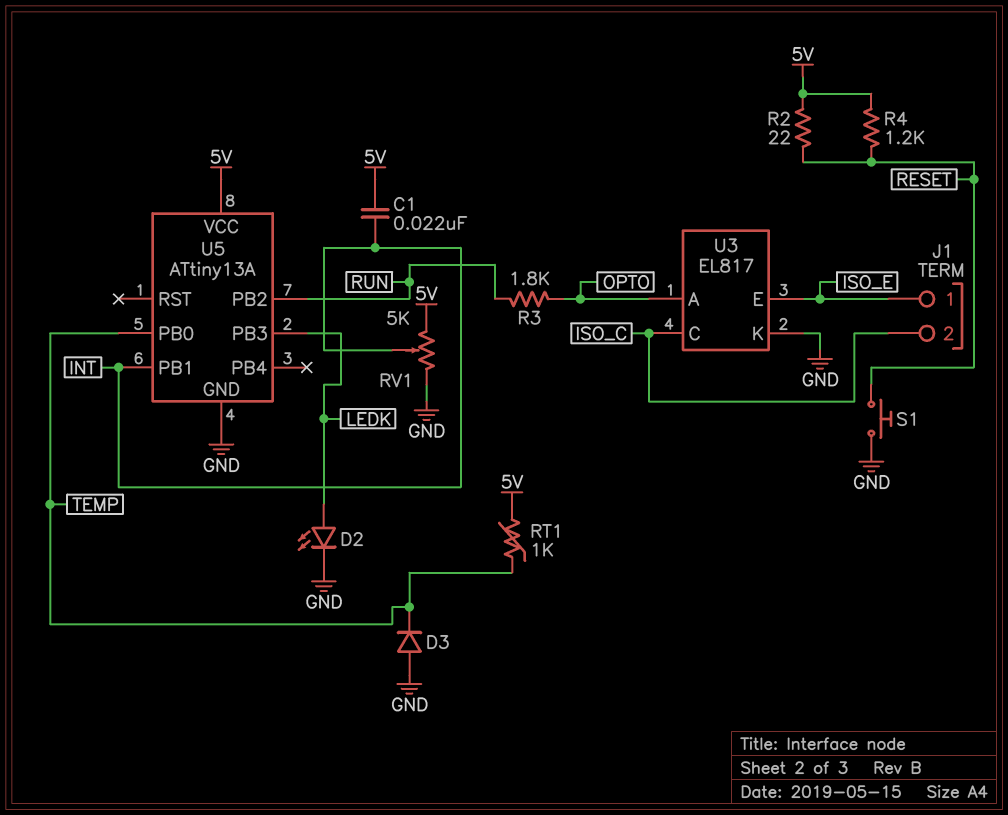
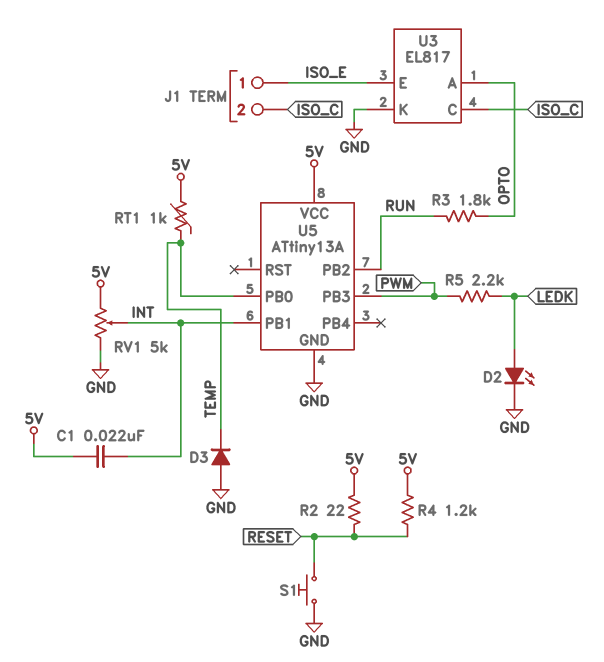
R5: none -> 2.2k (LEDK, PWM)
U5 pin PB3: LEDK -> PWM

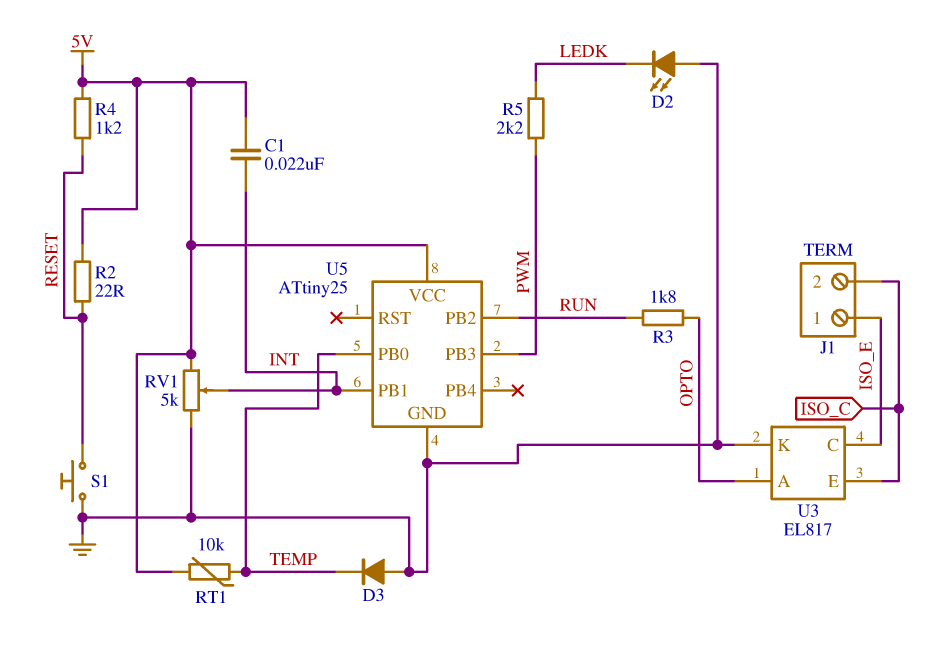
D2: LED (A LEDK, K GND) -> LED (A GND, K LEDK)
RT1: 1k (5V, TEMP) -> 10k (5V, TEMP)
U3 pin C: ISO_C -> ISO_E
U3 pin E: ISO_E -> ISO_C
U5: ATtiny13A -> ATtiny25

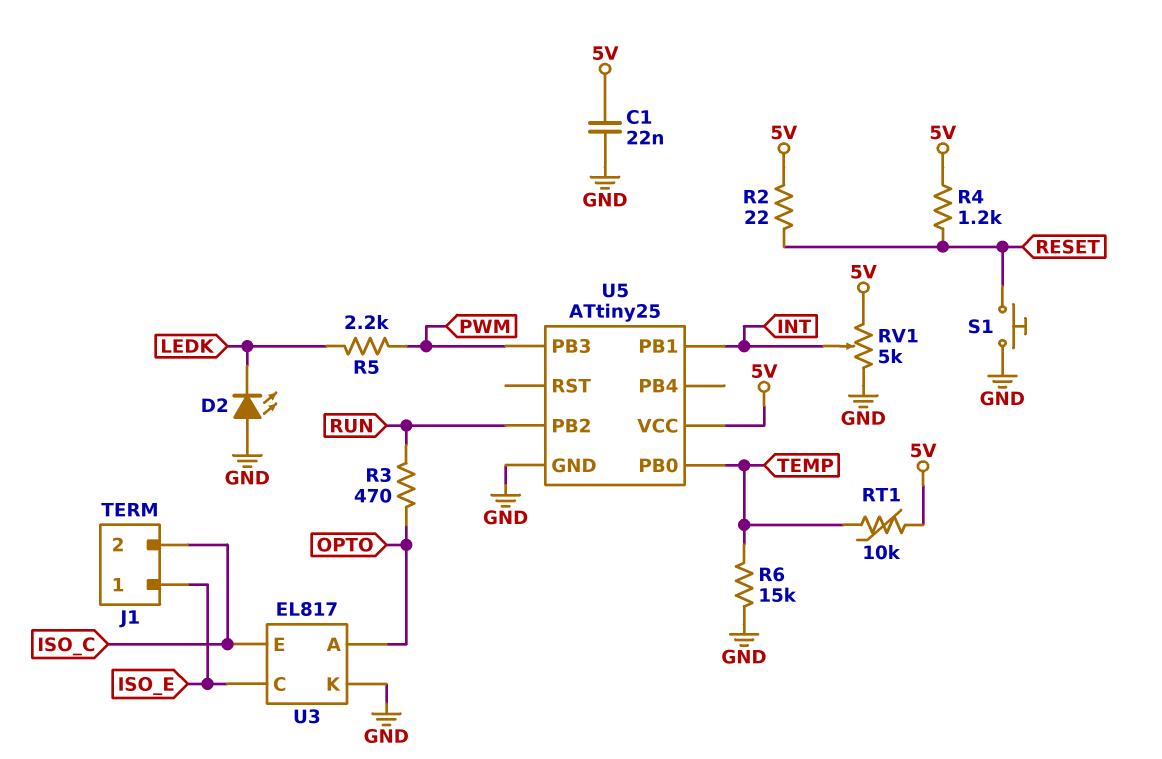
C1: 22nF (5V, INT) -> 22nF (5V, GND)
D3: diode (A GND, K TEMP) -> none
R3: 1.8k (OPTO, RUN) -> 470 (OPTO, RUN)
R6: none -> 15k (GND, TEMP)

